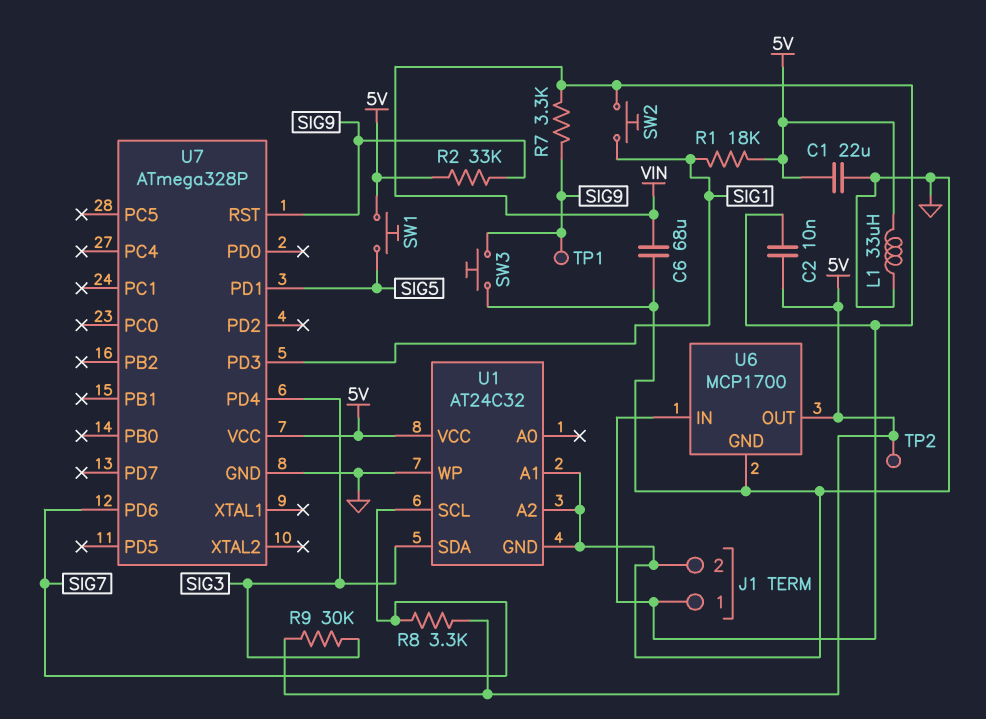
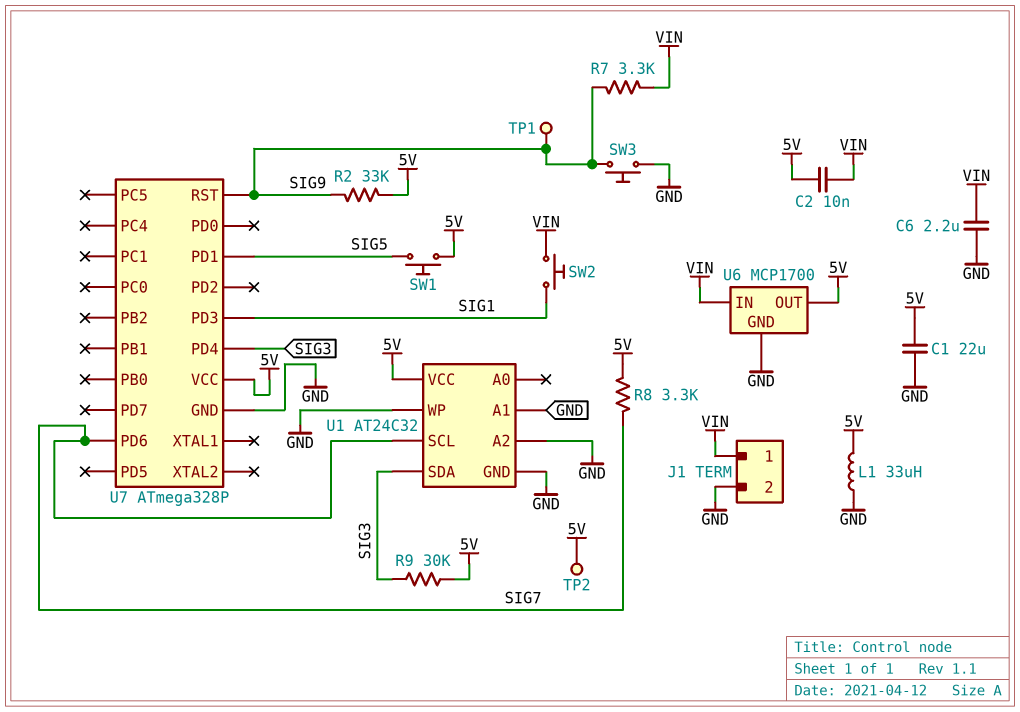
C6: 68uF (GND, VIN) -> 2.2uF (GND, VIN)
R1: 18k (5V, SIG1) -> none

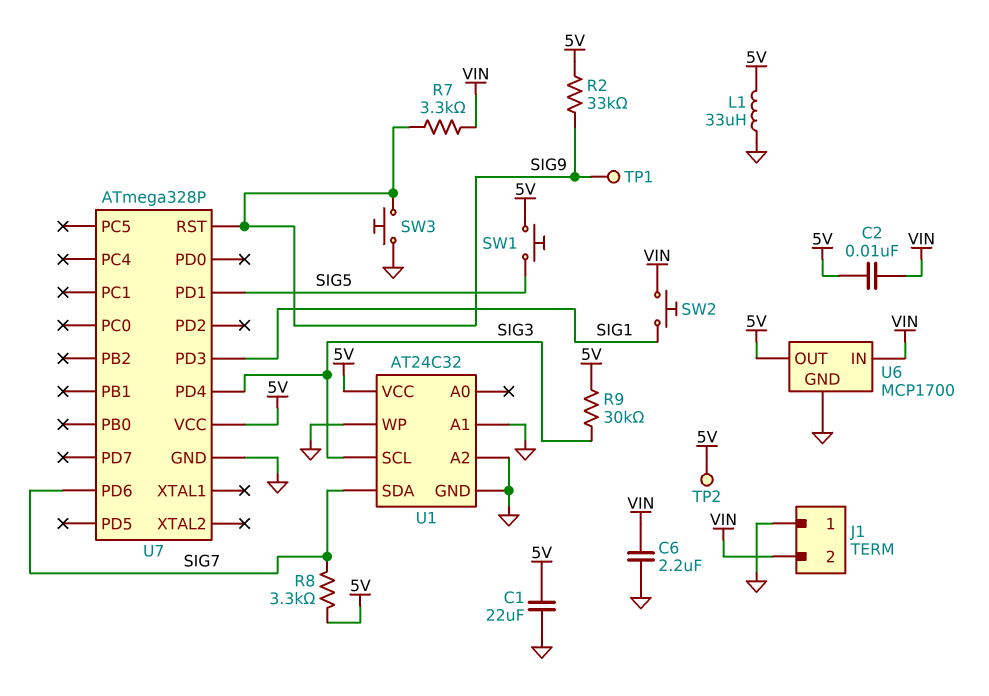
J1 pin 1: VIN -> GND
J1 pin 2: GND -> VIN
U1 pin SCL: SIG7 -> SIG3
U1 pin SDA: SIG3 -> SIG7

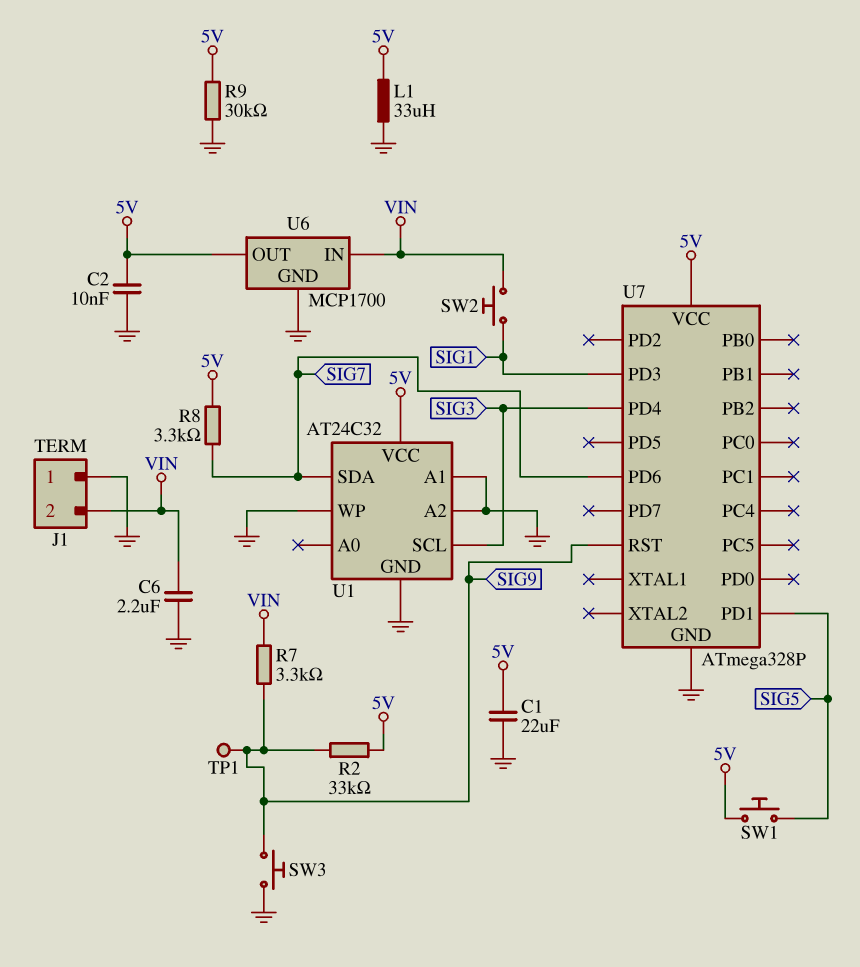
C2: 10nF (5V, VIN) -> 10nF (5V, GND)
R9: 30k (5V, SIG3) -> 30k (5V, GND)
TP2: test point (5V) -> none

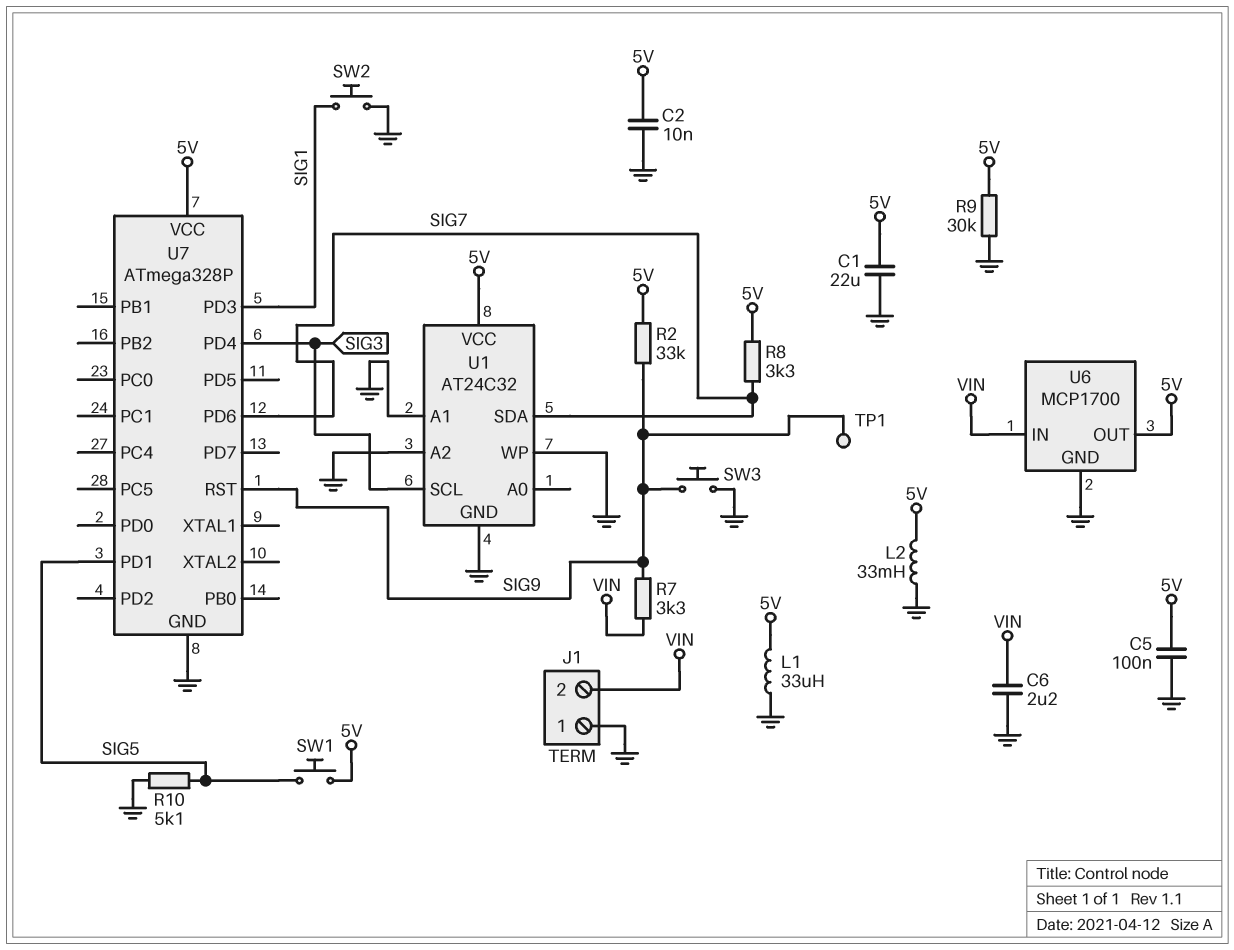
C5: none -> 100nF (5V, GND)
L2: none -> 33mH (5V, GND)
R10: none -> 5.1k (GND, SIG5)
SW2: button (SIG1, VIN) -> button (GND, SIG1)

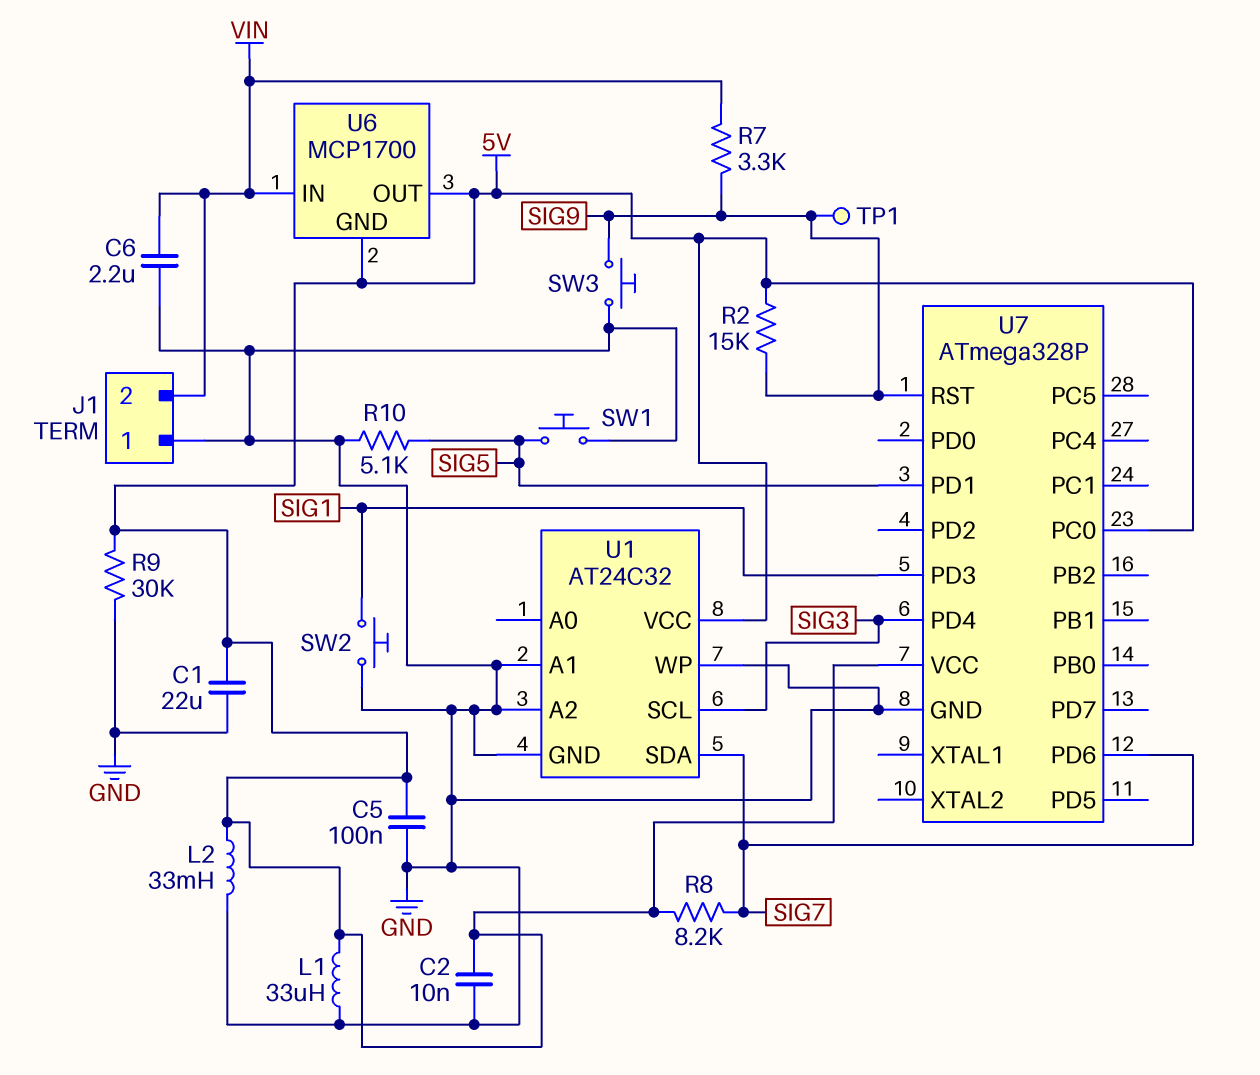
R2: 33k (5V, SIG9) -> 15k (5V, SIG9)
R8: 3.3k (5V, SIG7) -> 8.2k (5V, SIG7)
SW1: button (5V, SIG5) -> button (GND, SIG5)
U6 pin GND: GND -> 5V
U7 pin PC0: none -> 5V

